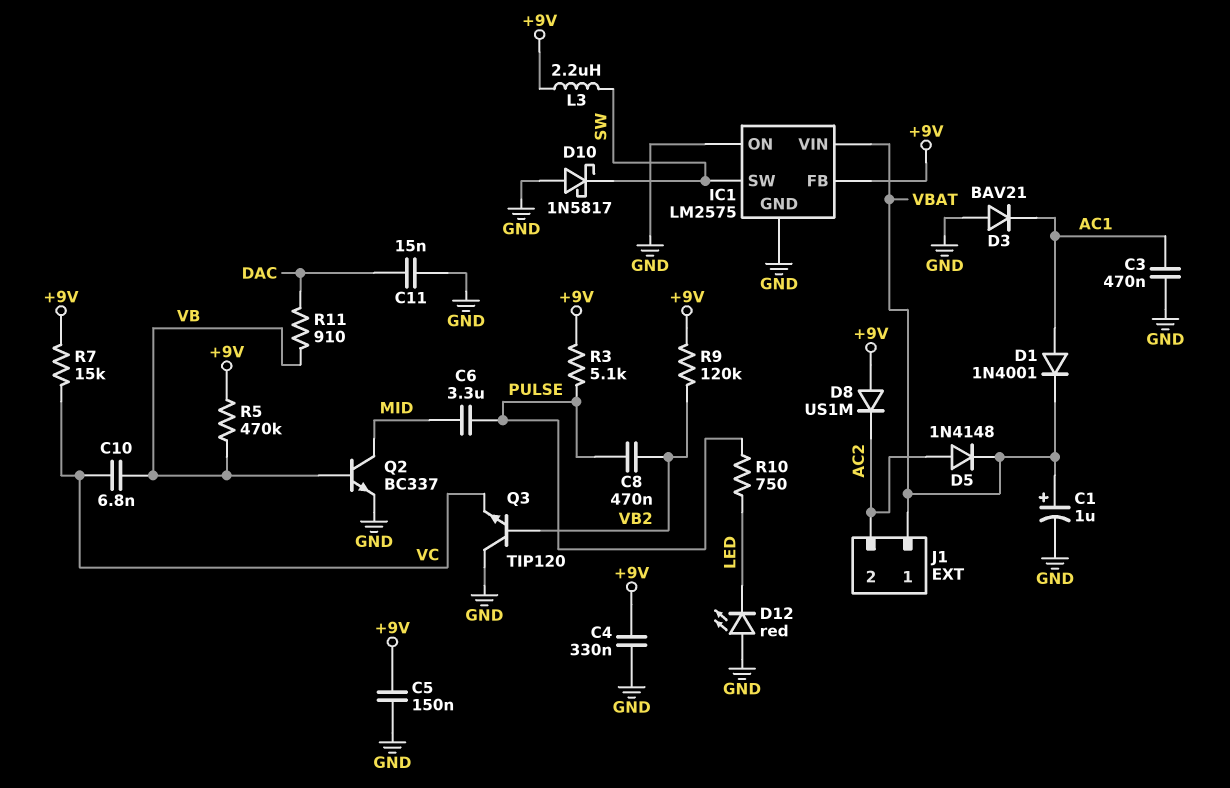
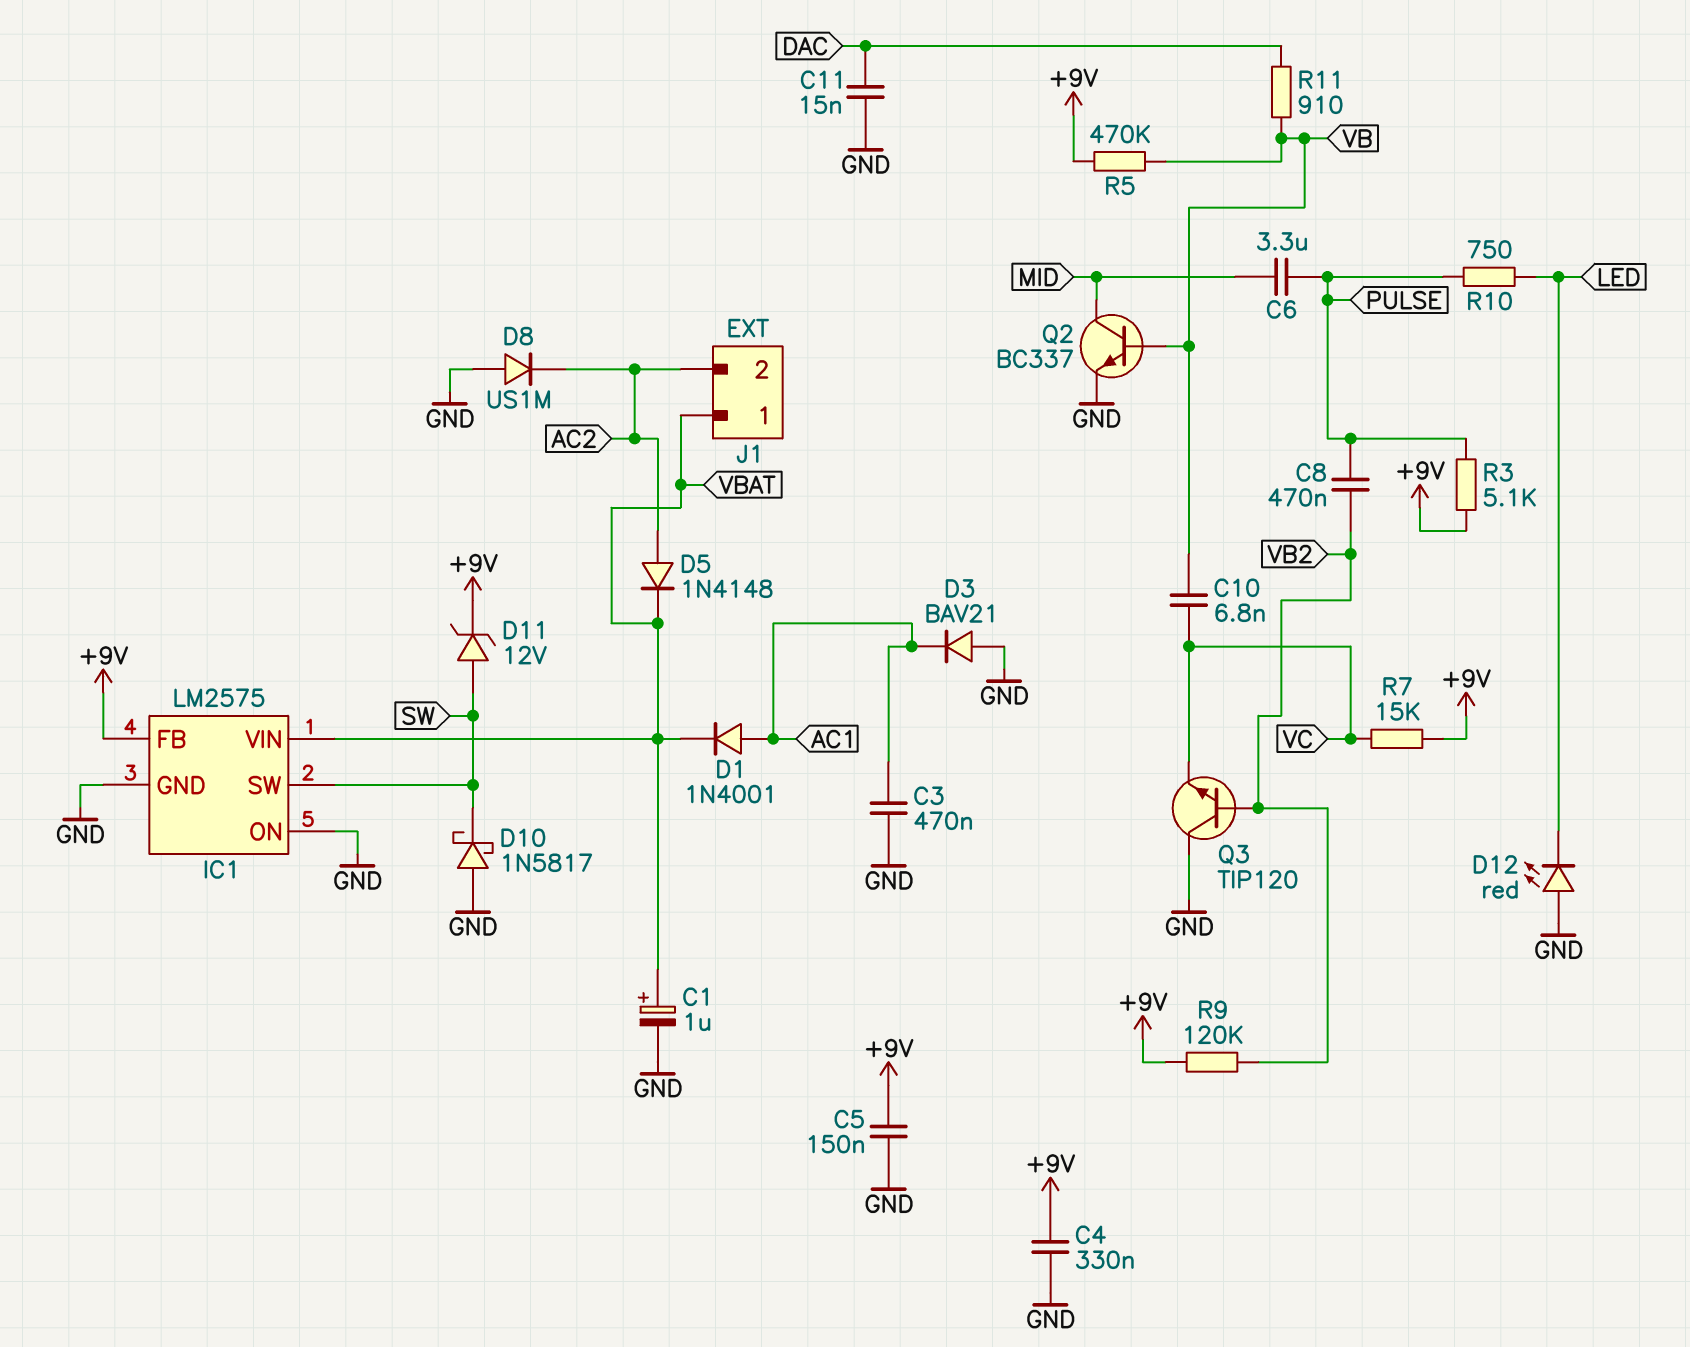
D8: diode US1M (A +9V, K AC2) -> diode US1M (A GND, K AC2)
D11: none -> zener 12V (A SW, K +9V)
L3: 2.2uH (+9V, SW) -> none

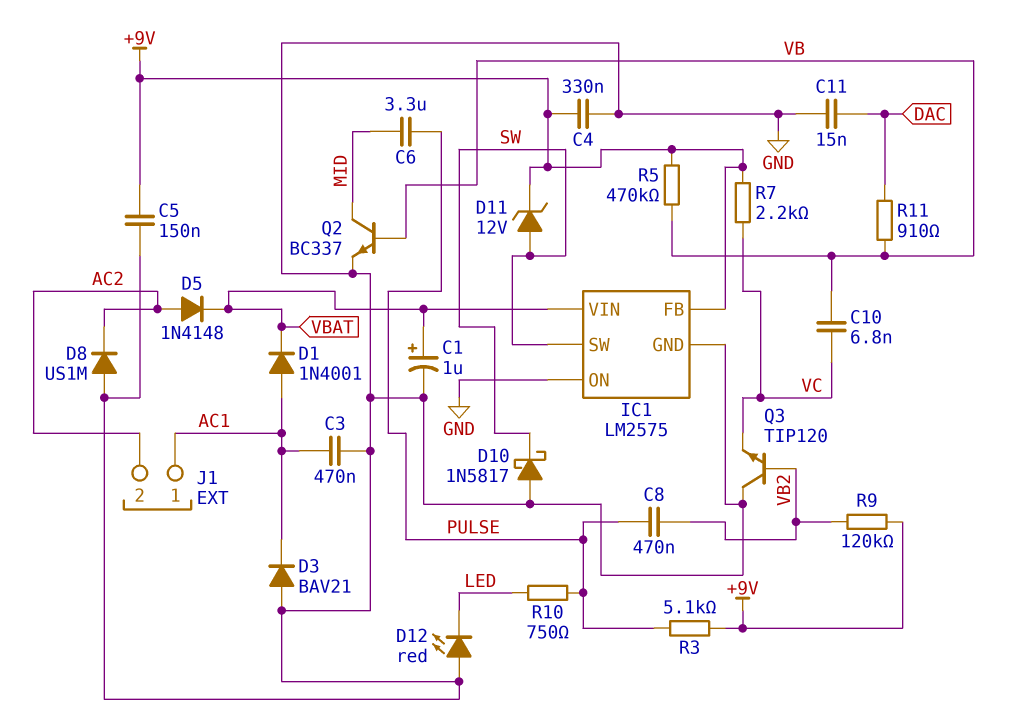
J1 pin 1: VBAT -> AC1
R7: 15k (+9V, VC) -> 2.2k (+9V, VC)

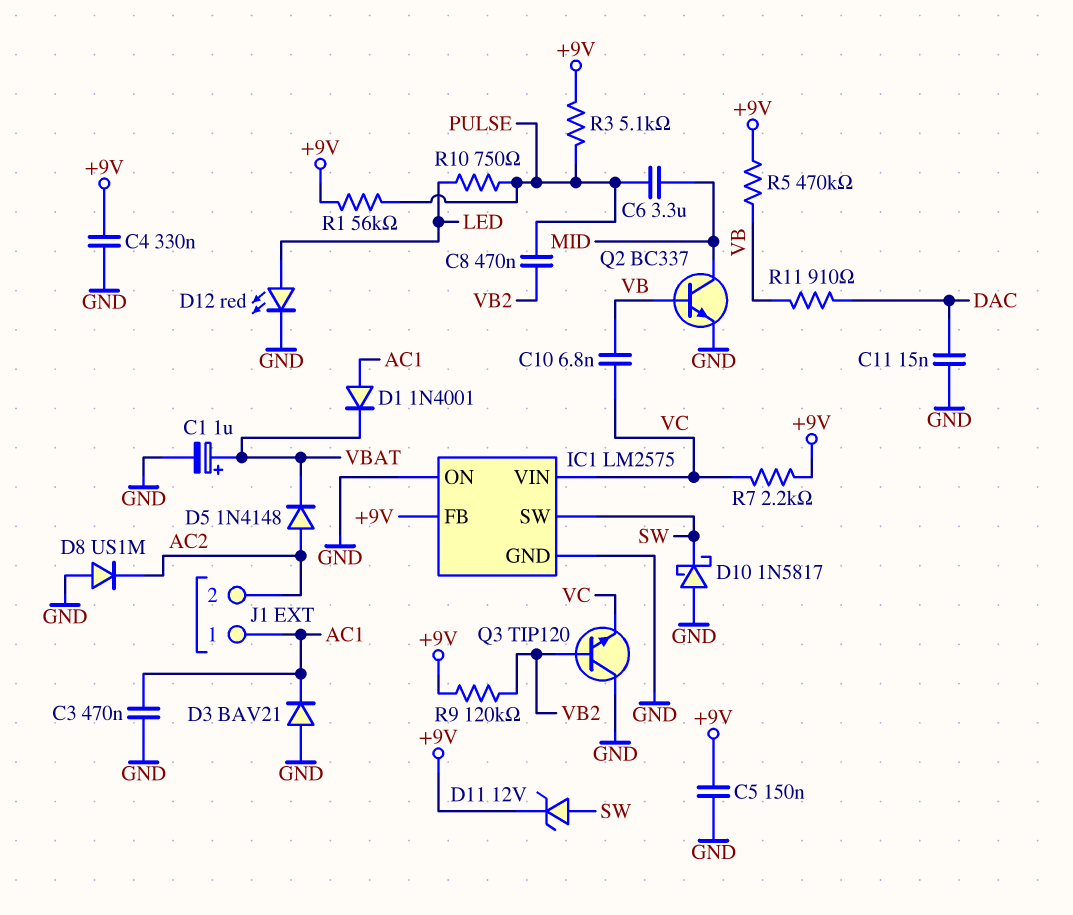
D12: LED red (A GND, K LED) -> LED red (A LED, K GND)
IC1 pin VIN: VBAT -> VC
R1: none -> 56k (+9V, PULSE)

